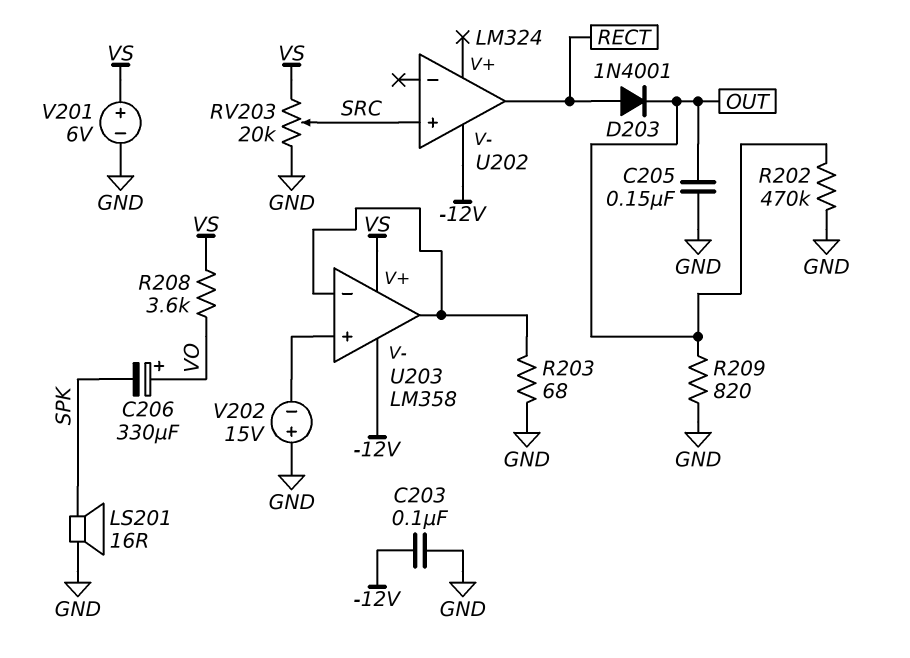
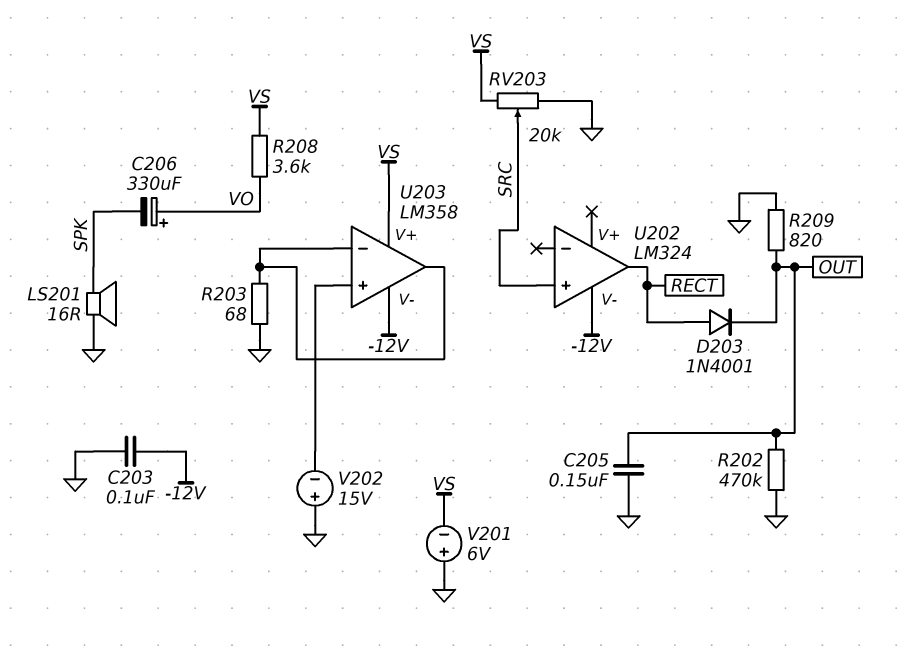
V201: 6V (plus VS, minus GND) -> 6V (plus GND, minus VS)

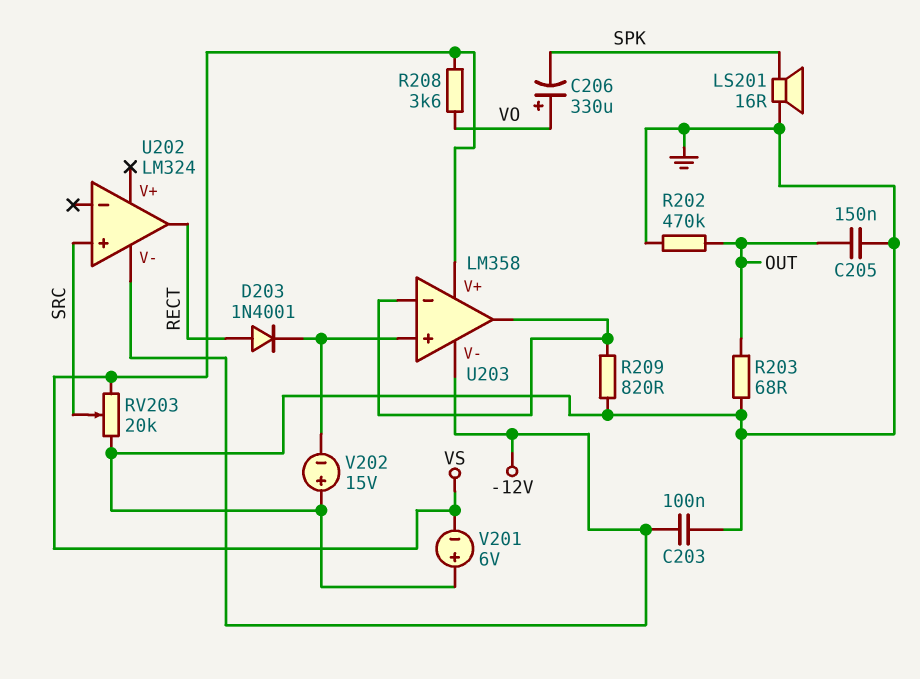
D203: diode 1N4001 (A RECT, K OUT) -> diode 1N4001 (A RECT, K U203/in+)
R203: 68 (GND, U203/in-) -> 68 (GND, OUT)
R209: 820 (GND, OUT) -> 820 (GND, U203/in-)

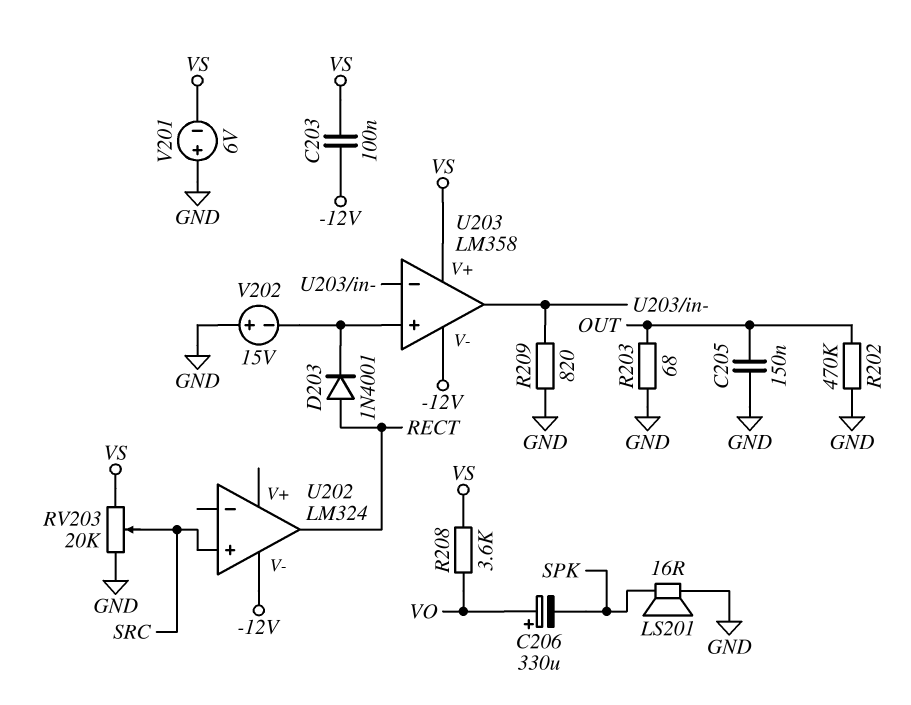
C203: 100nF (-12V, GND) -> 100nF (-12V, VS)

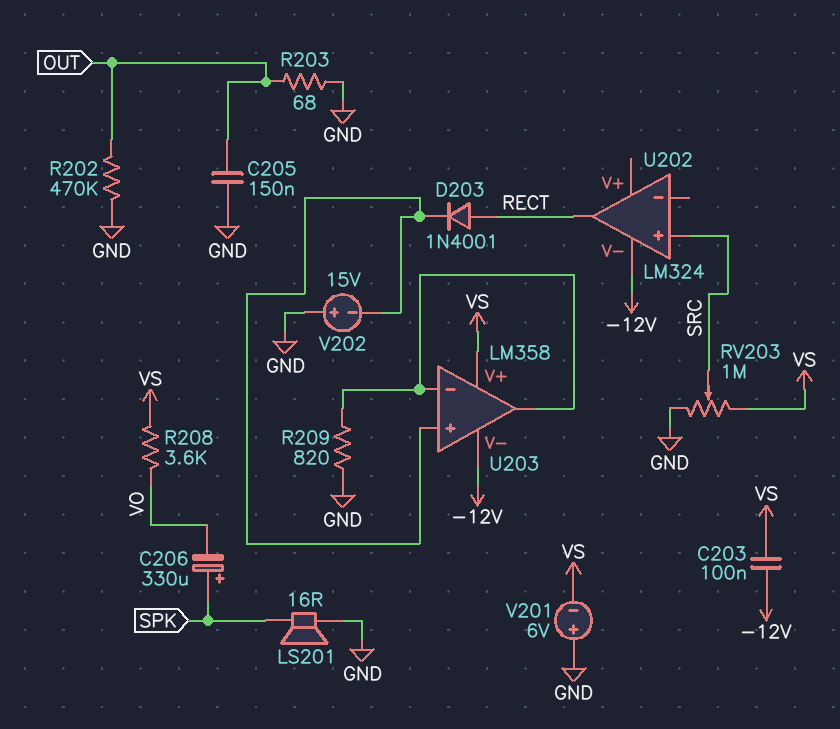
C206: 330uF (plus VO, minus SPK) -> 330uF (plus SPK, minus VO)
RV203: 20k (GND, VS, wiper SRC) -> 1M (GND, VS, wiper SRC)

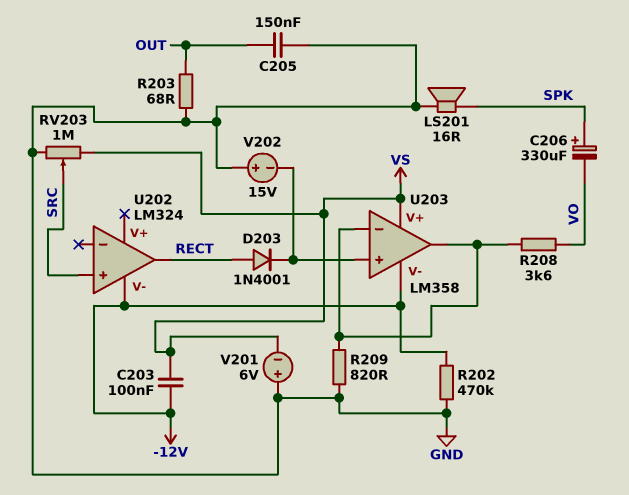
R202: 470k (GND, OUT) -> 470k (-12V, GND)
R208: 3.6k (VO, VS) -> 3.6k (U203/in-, VO)

